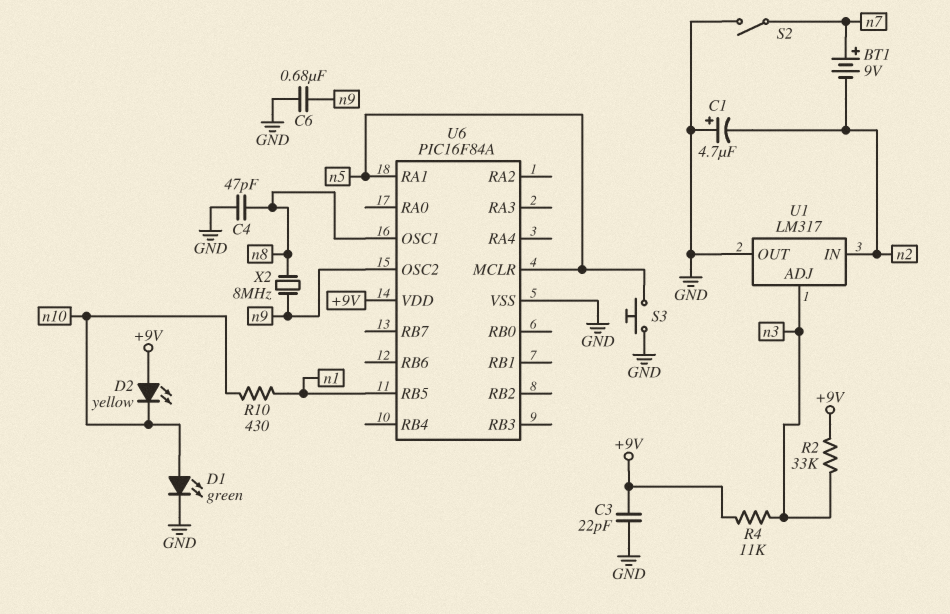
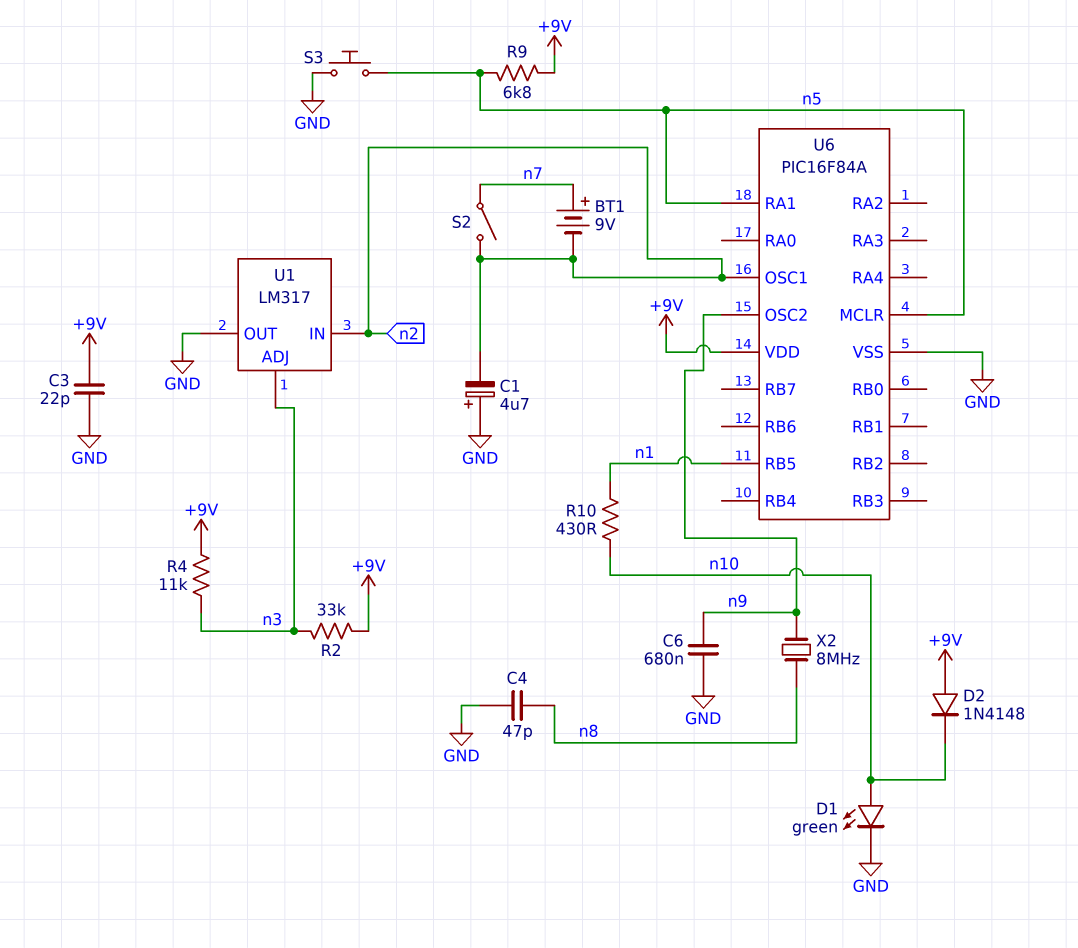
D2: LED yellow (A +9V, K n10) -> diode 1N4148 (A +9V, K n10)
R9: none -> 6.8k (+9V, n5)
S2: switch (GND, n7) -> switch (n2, n7)
U6 pin OSC1: n8 -> n2

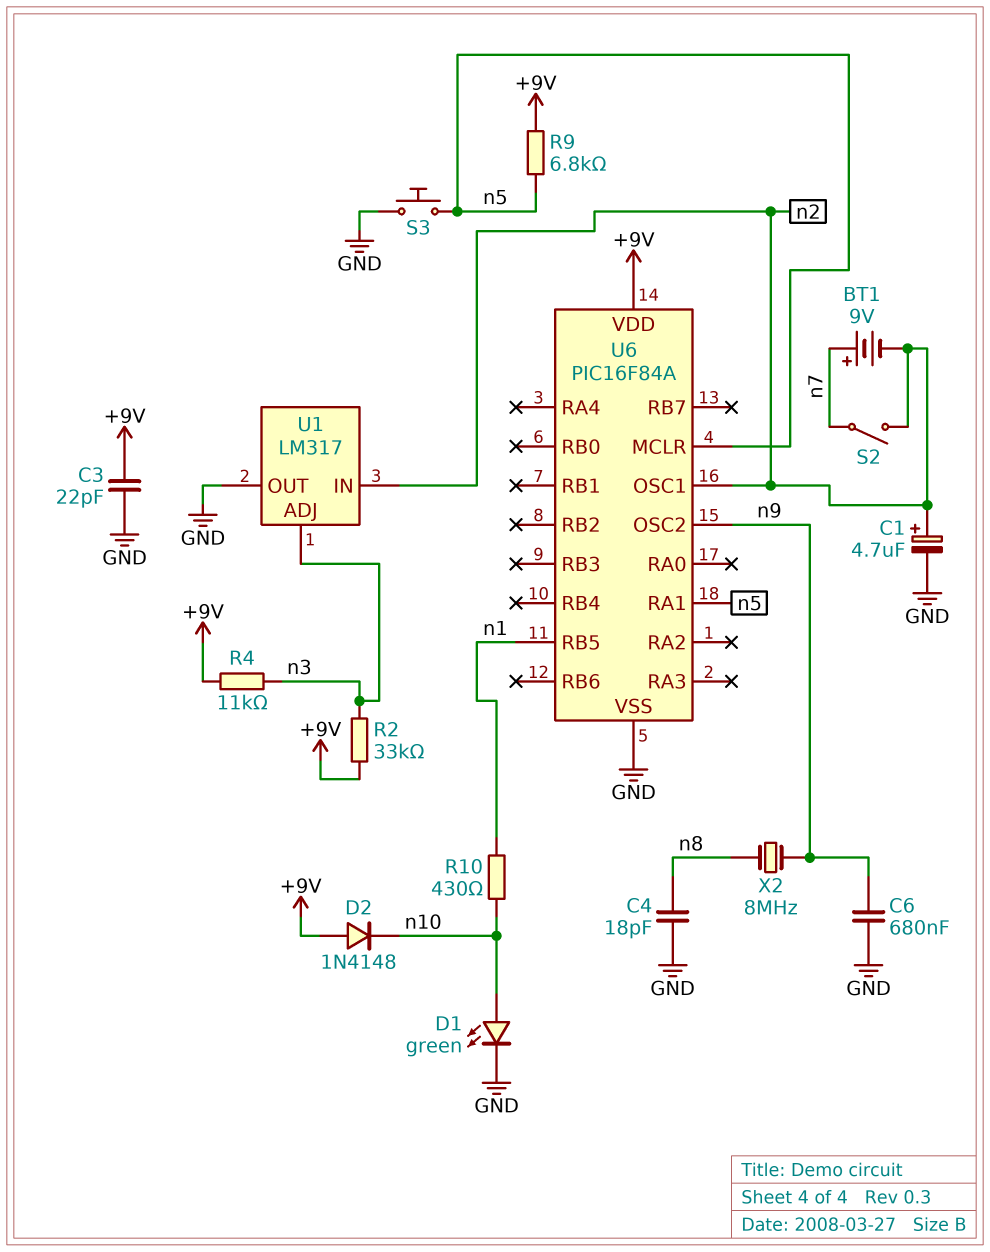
C1: 4.7uF (plus GND, minus n2) -> 4.7uF (plus n2, minus GND)
C4: 47pF (GND, n8) -> 18pF (GND, n8)

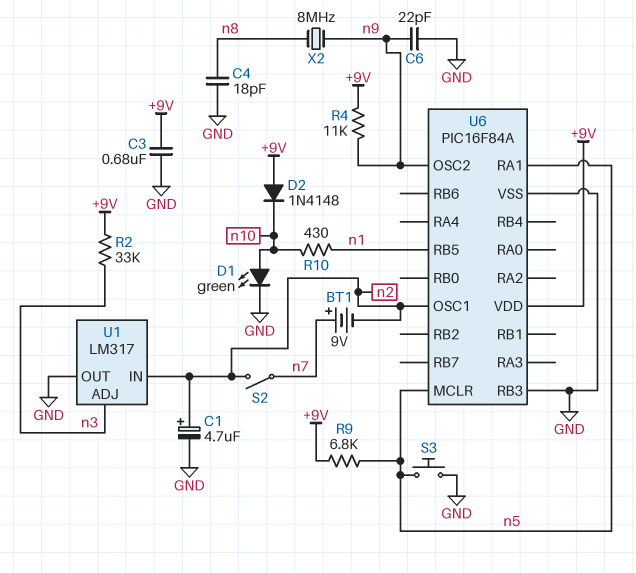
C3: 22pF (+9V, GND) -> 680nF (+9V, GND)
C6: 680nF (GND, n9) -> 22pF (GND, n9)
R4: 11k (+9V, n3) -> 11k (+9V, n9)
U6 pin RB3: none -> GND

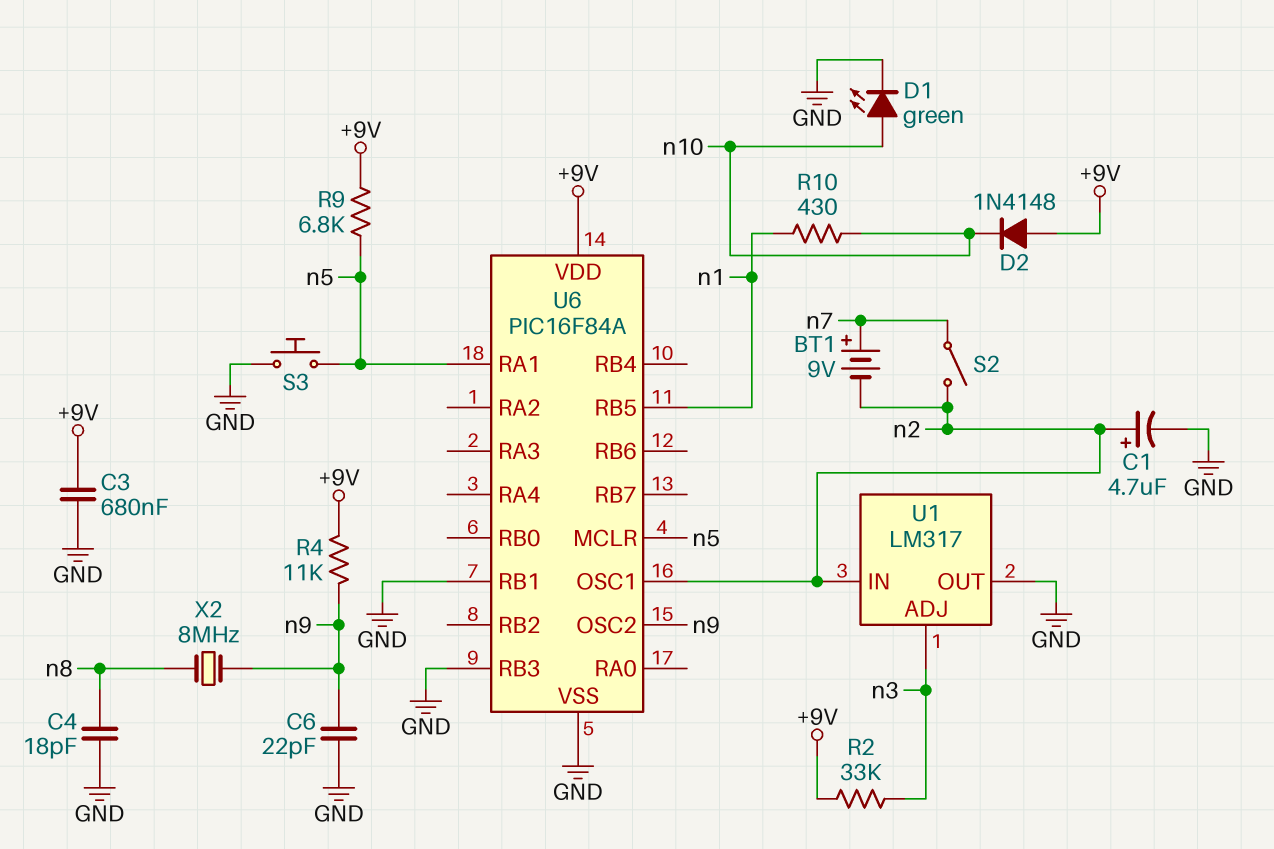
U6 pin RB1: none -> GND

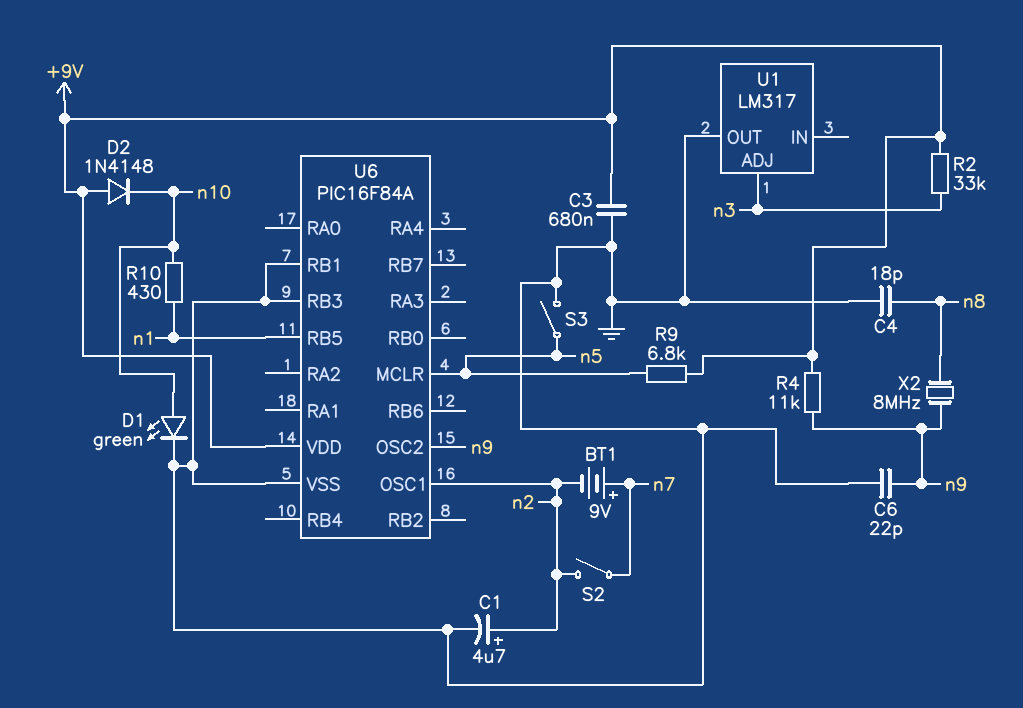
S3: button (GND, n5) -> switch (GND, n5)
U1 pin IN: n2 -> none
U6 pin RA1: n5 -> none

